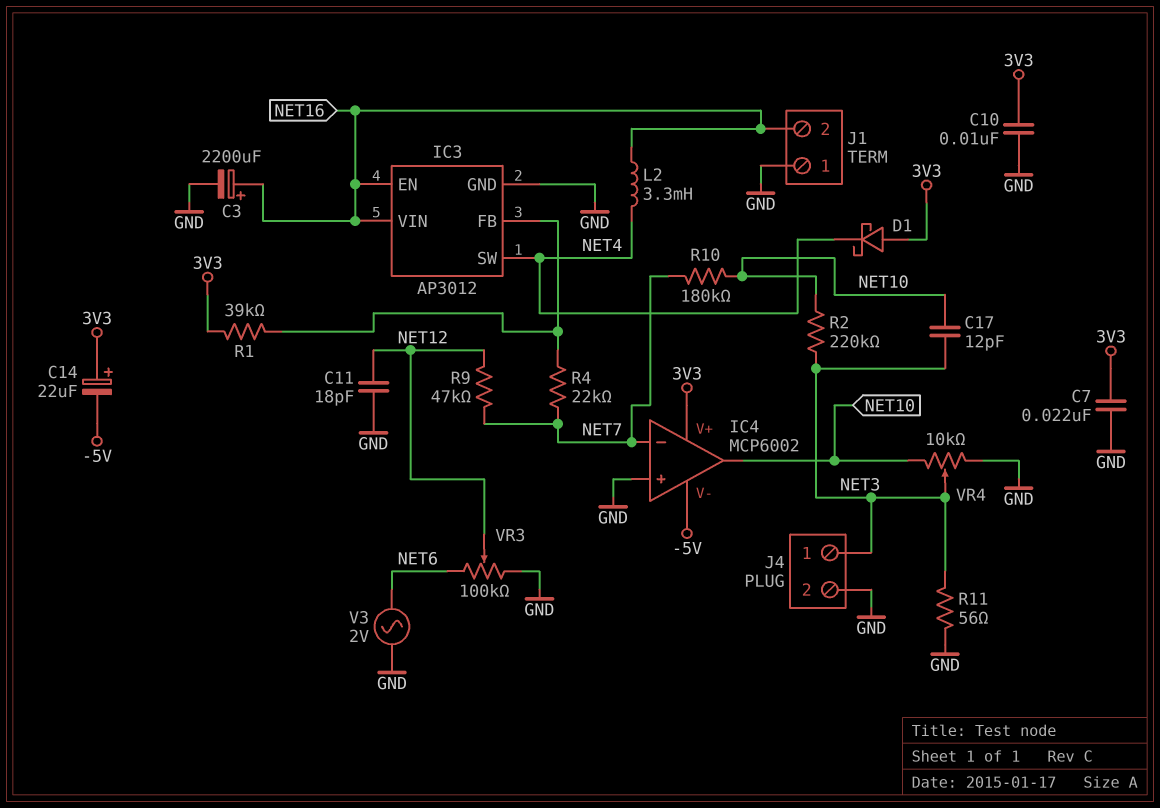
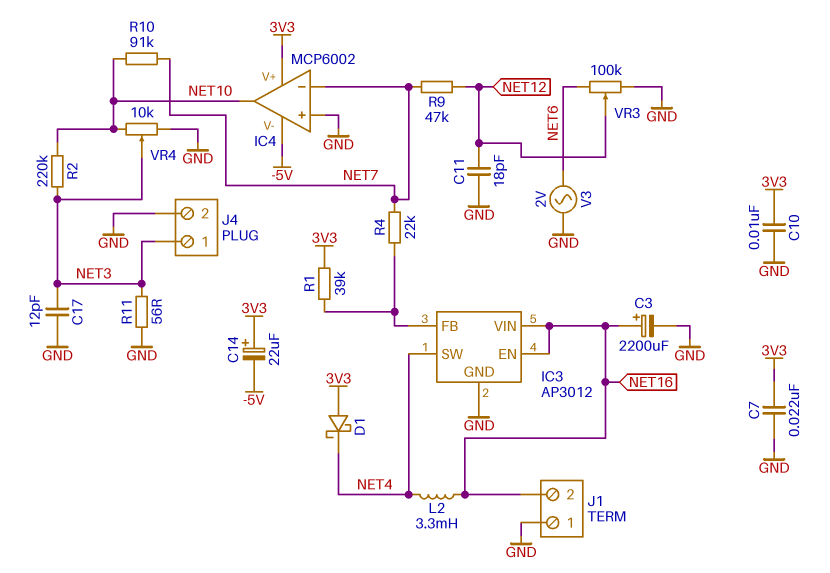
C17: 12pF (NET3, NET10) -> 12pF (GND, NET3)
R10: 180k (NET7, NET10) -> 91k (NET7, NET10)

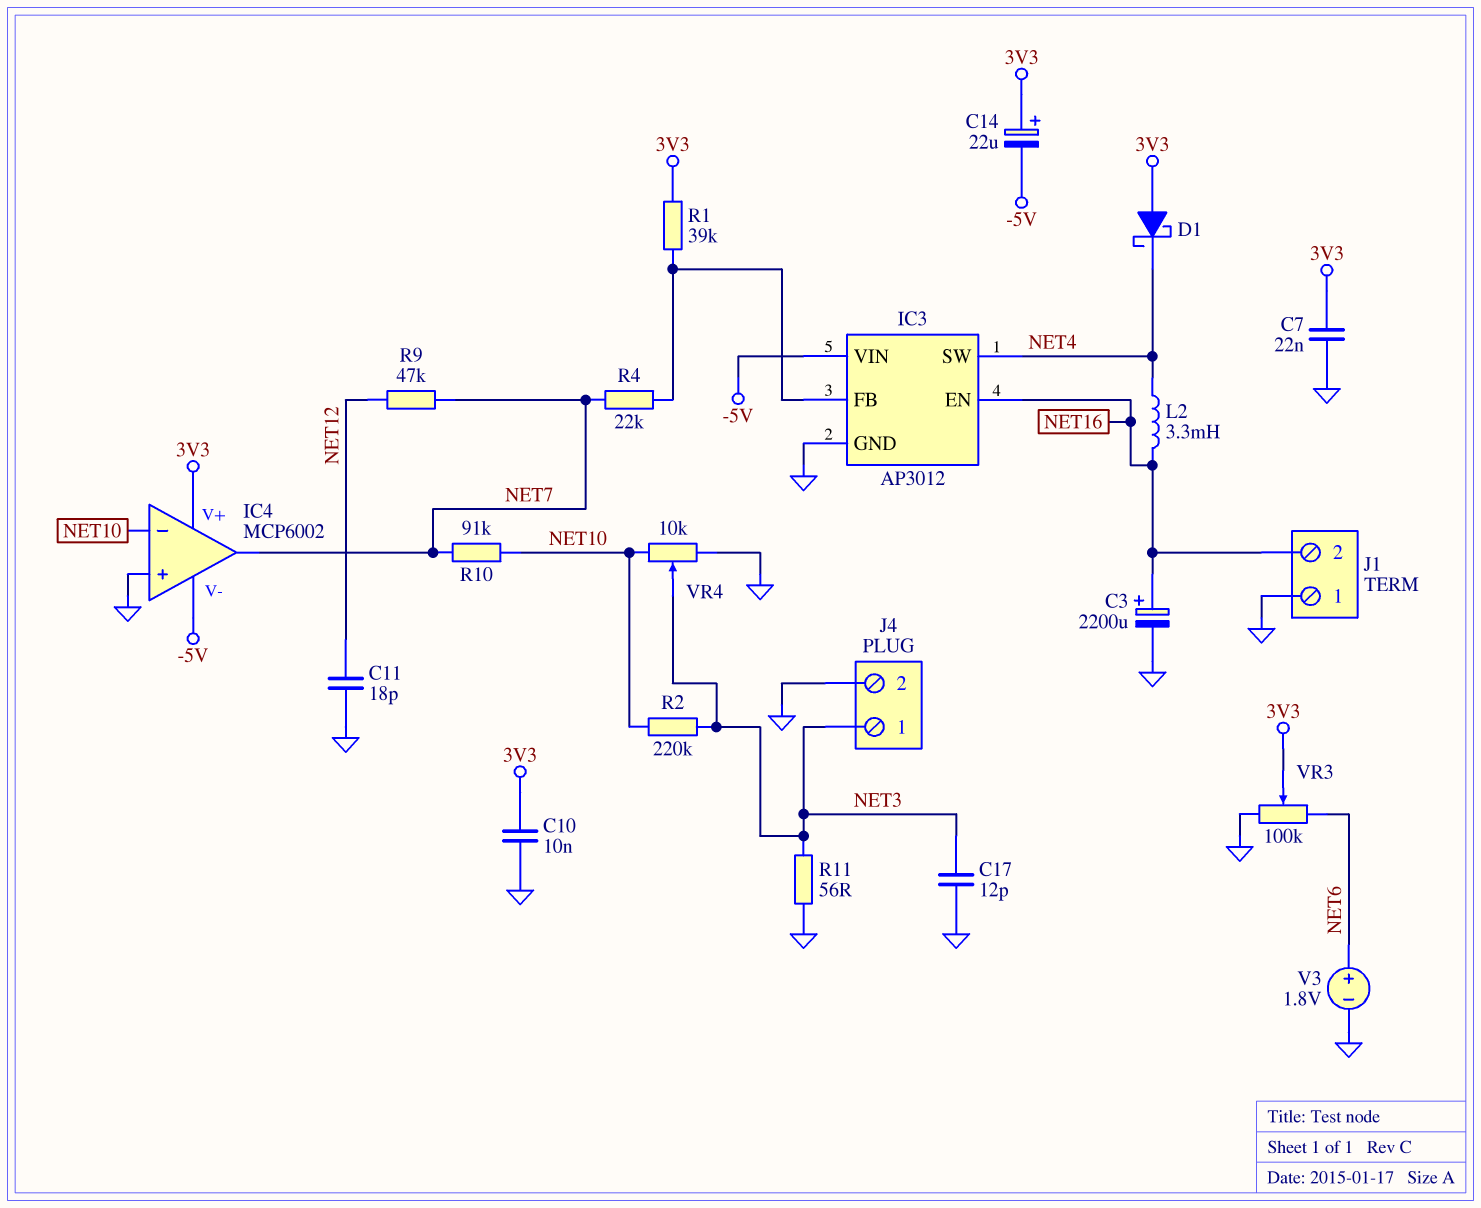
IC3 pin VIN: NET16 -> -5V
IC4 pin in-: NET7 -> NET10
IC4 pin out: NET10 -> NET7
V3: AC 2V (GND, NET6) -> 1.8V (plus NET6, minus GND)
VR3: 100k (GND, NET6, wiper NET12) -> 100k (GND, NET6, wiper 3V3)

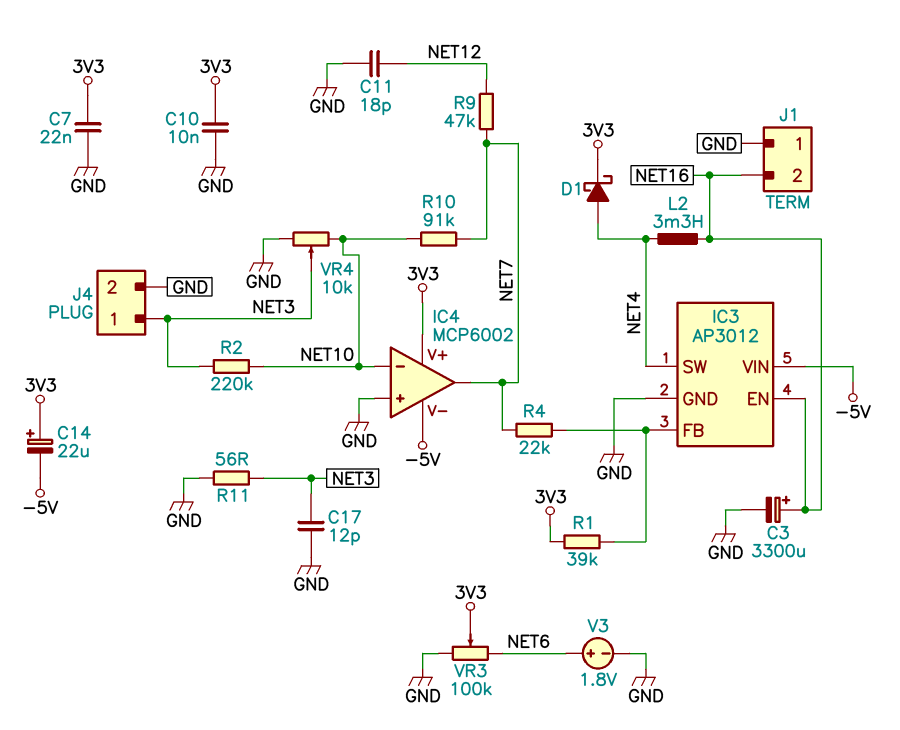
C3: 2200uF (plus NET16, minus GND) -> 3300uF (plus NET16, minus GND)
D1: schottky (A 3V3, K NET4) -> schottky (A NET4, K 3V3)

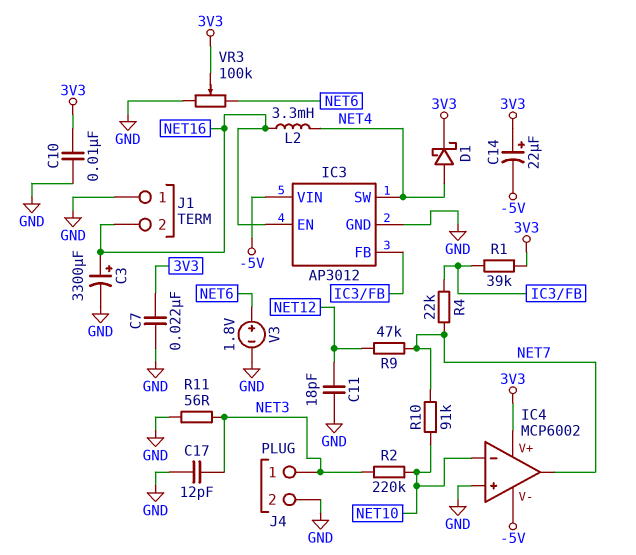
VR4: 10k (GND, NET10, wiper NET3) -> none

